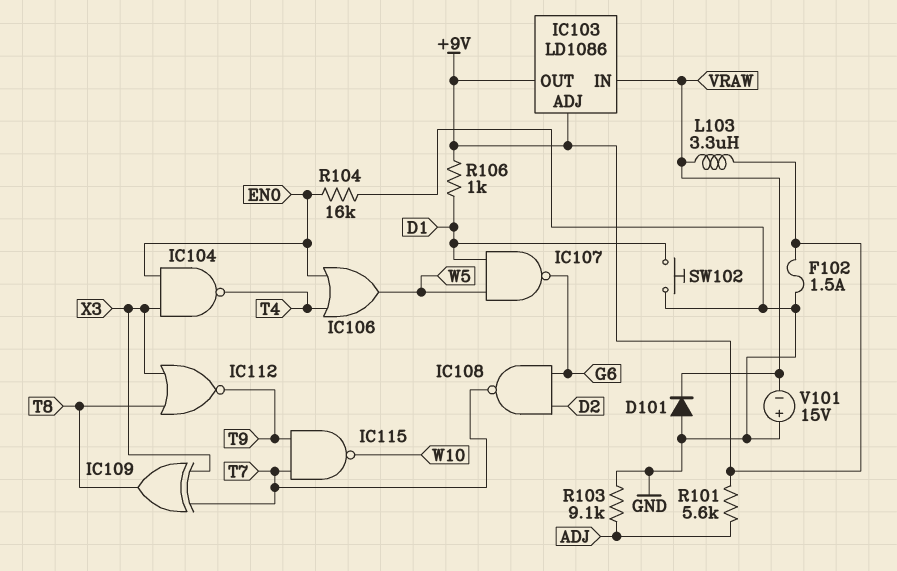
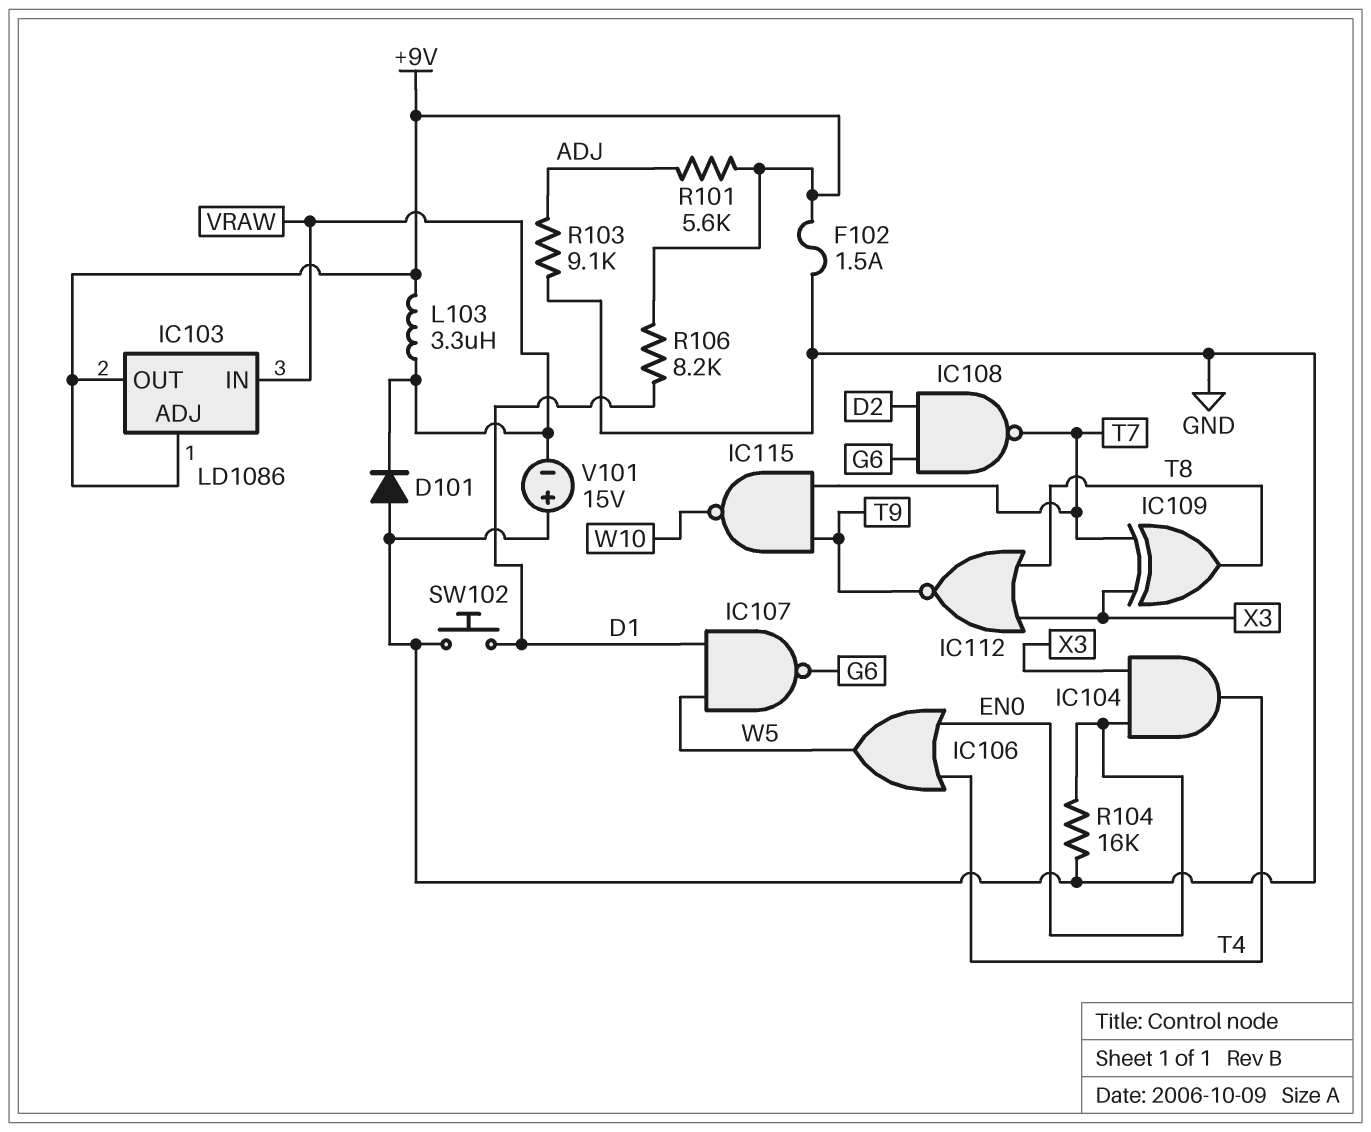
IC104: NAND (in EN0, in X3, out T4) -> AND (in EN0, in X3, out T4)
R106: 1k (+9V, D1) -> 8.2k (+9V, D1)

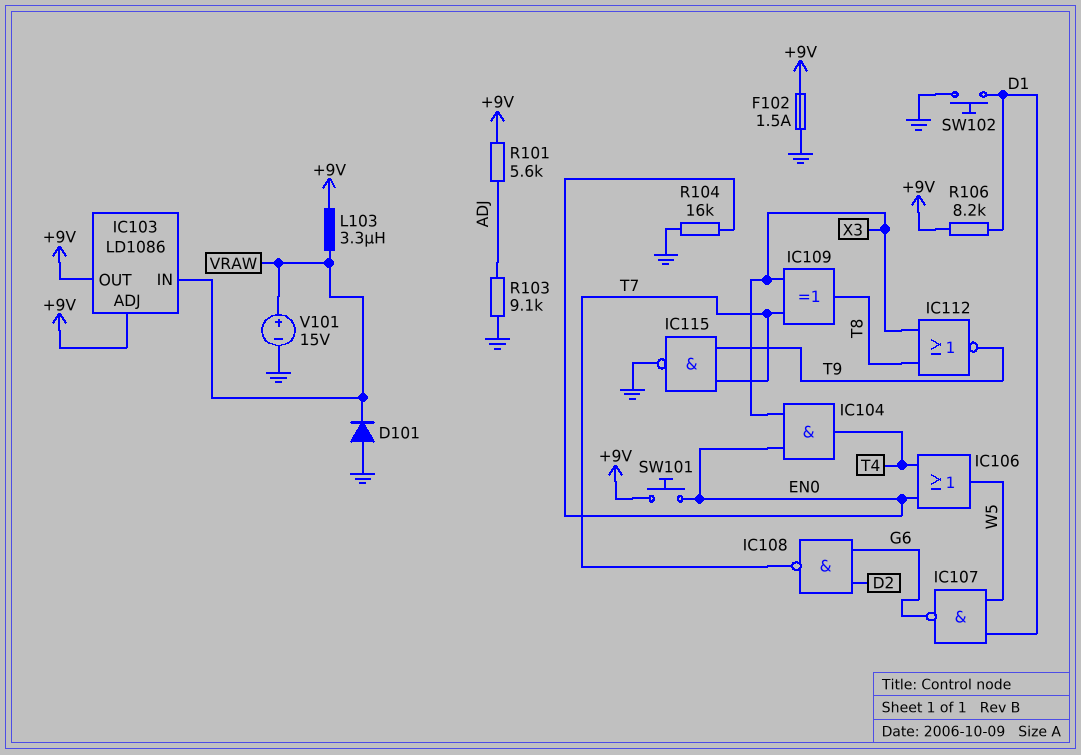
IC115: NAND (in T7, in T9, out W10) -> NAND (in T7, in T9, out GND)
SW101: none -> button (+9V, EN0)
V101: 15V (plus GND, minus VRAW) -> 15V (plus VRAW, minus GND)

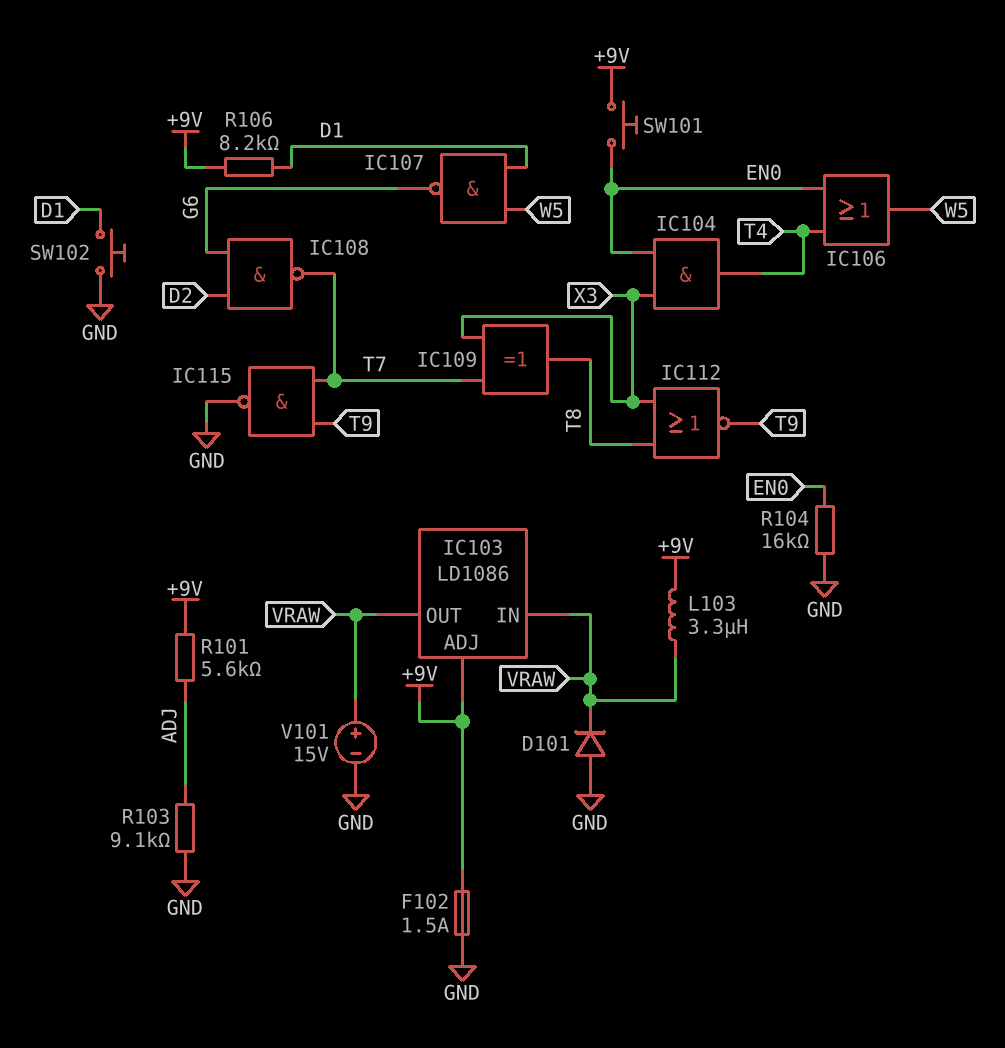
IC103 pin OUT: +9V -> VRAW

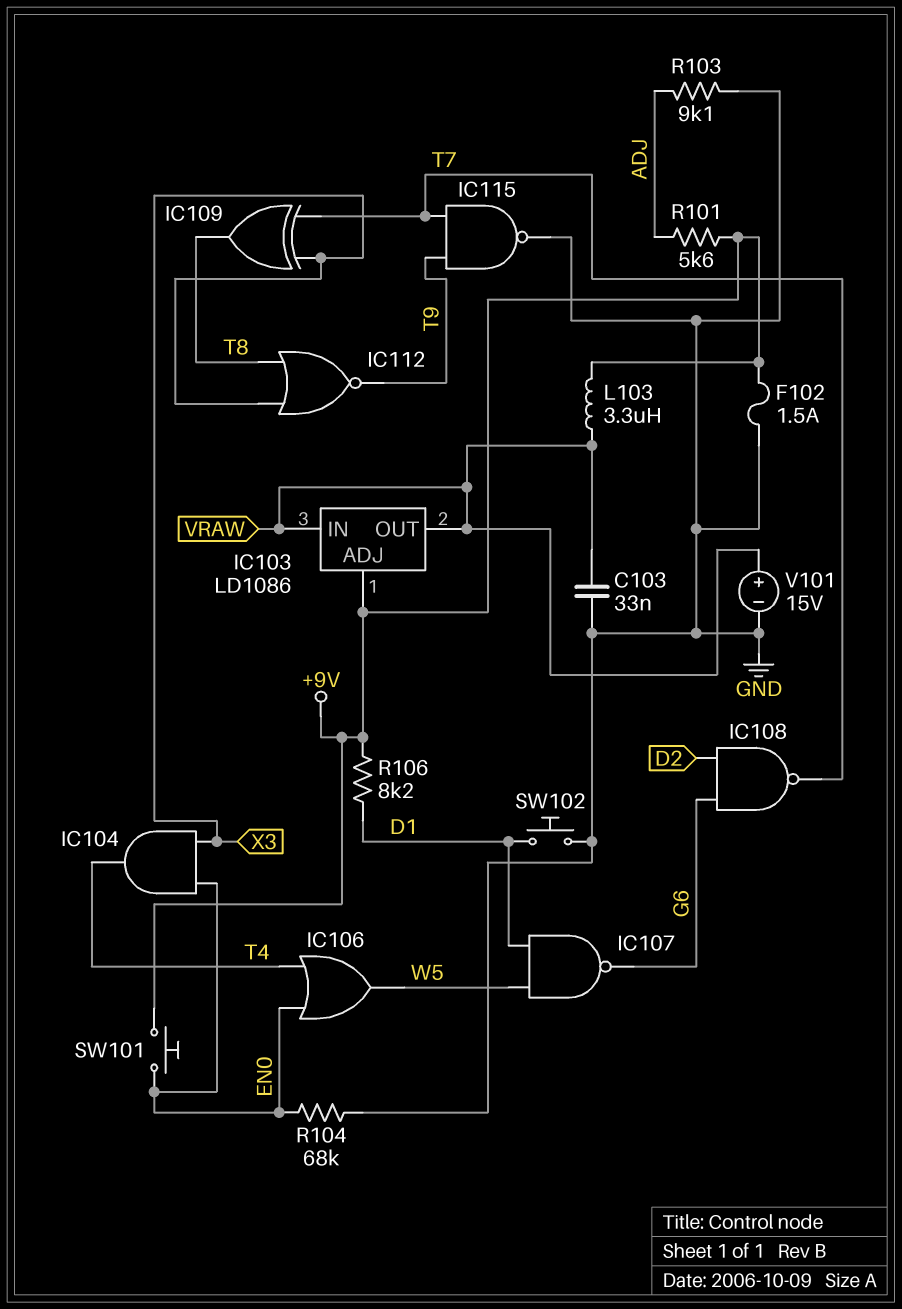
C103: none -> 33nF (GND, VRAW)
D101: diode (A GND, K VRAW) -> none
R104: 16k (EN0, GND) -> 68k (EN0, GND)

